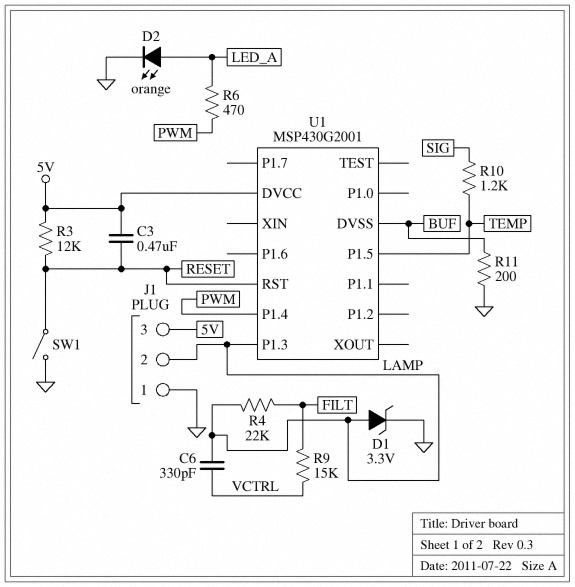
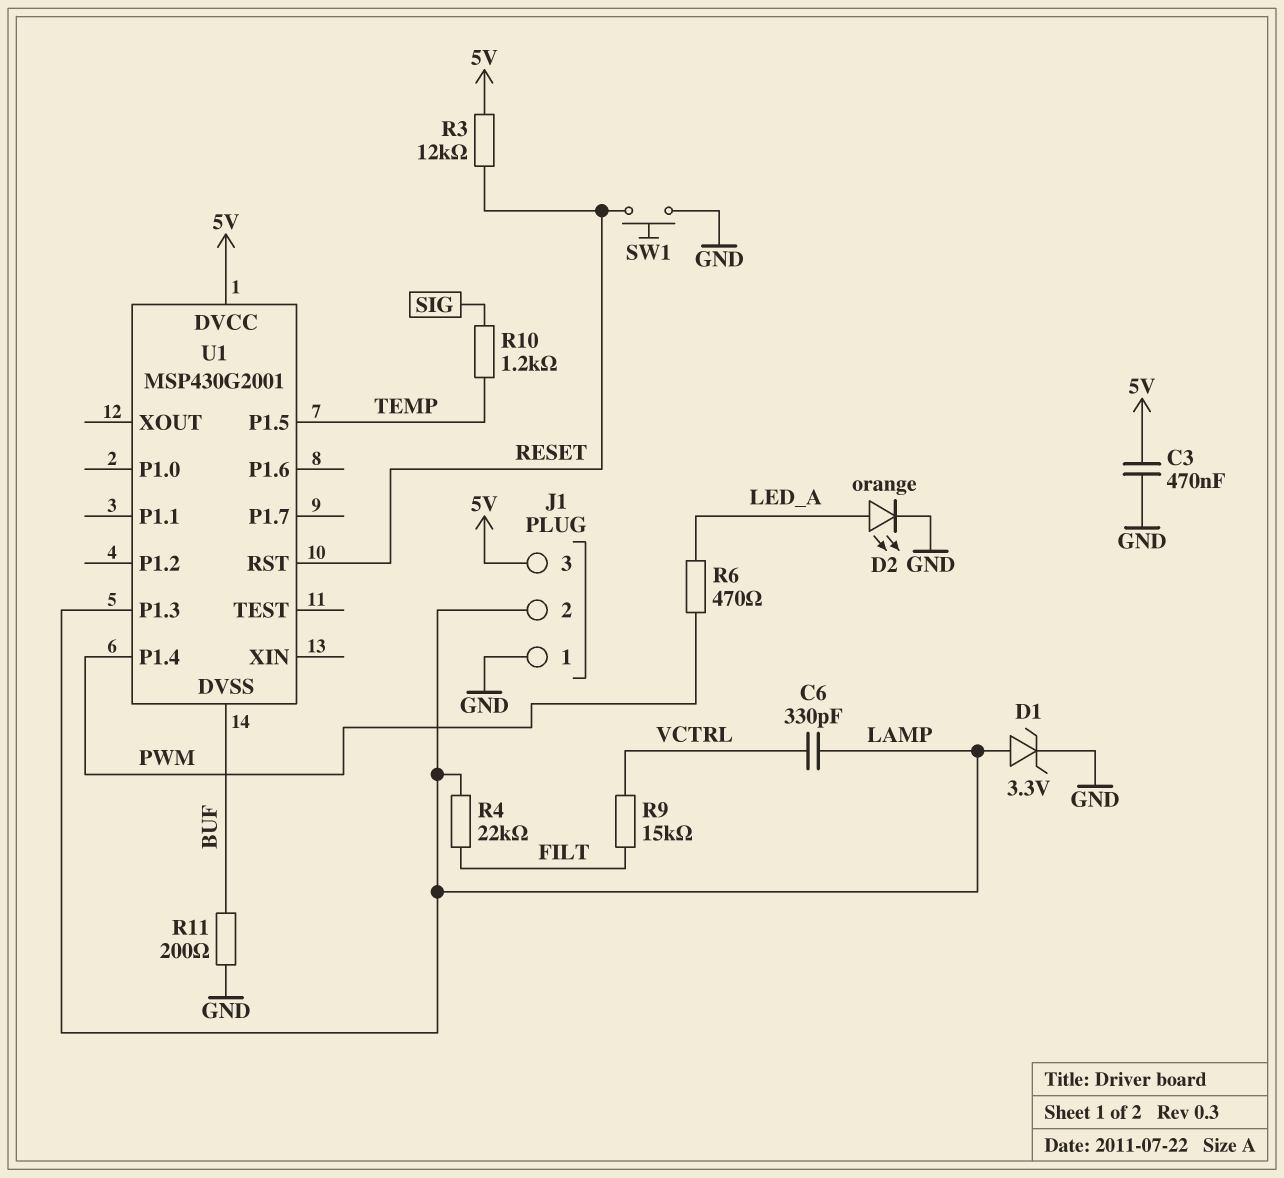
C3: 470nF (5V, RESET) -> 470nF (5V, GND)
SW1: switch (GND, RESET) -> button (GND, RESET)

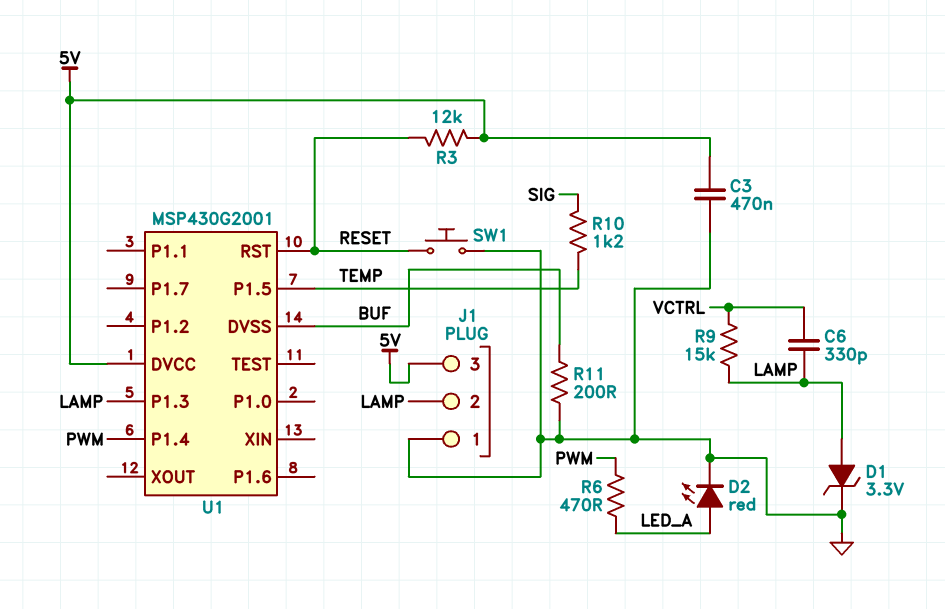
D2: LED orange (A LED_A, K GND) -> LED red (A LED_A, K GND)
R4: 22k (FILT, LAMP) -> none
R9: 15k (FILT, VCTRL) -> 15k (LAMP, VCTRL)

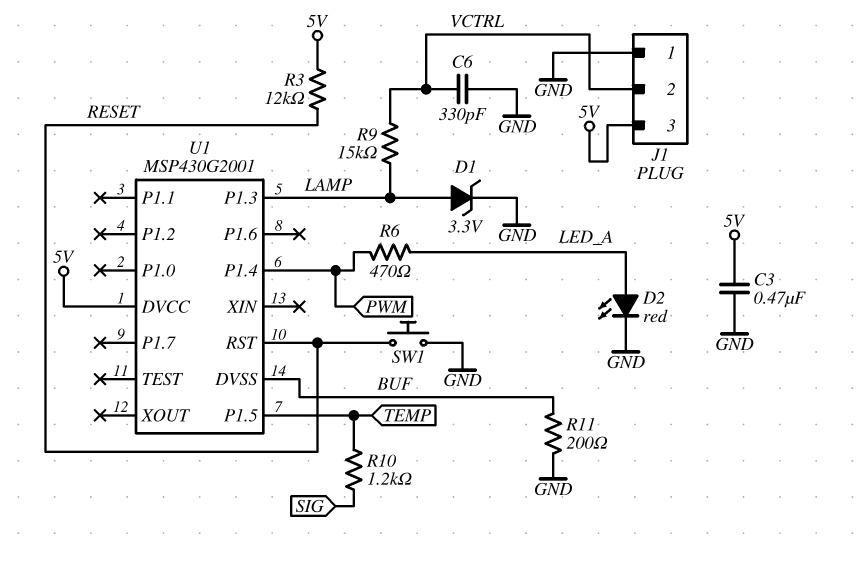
C6: 330pF (LAMP, VCTRL) -> 330pF (GND, VCTRL)
J1 pin 2: LAMP -> VCTRL

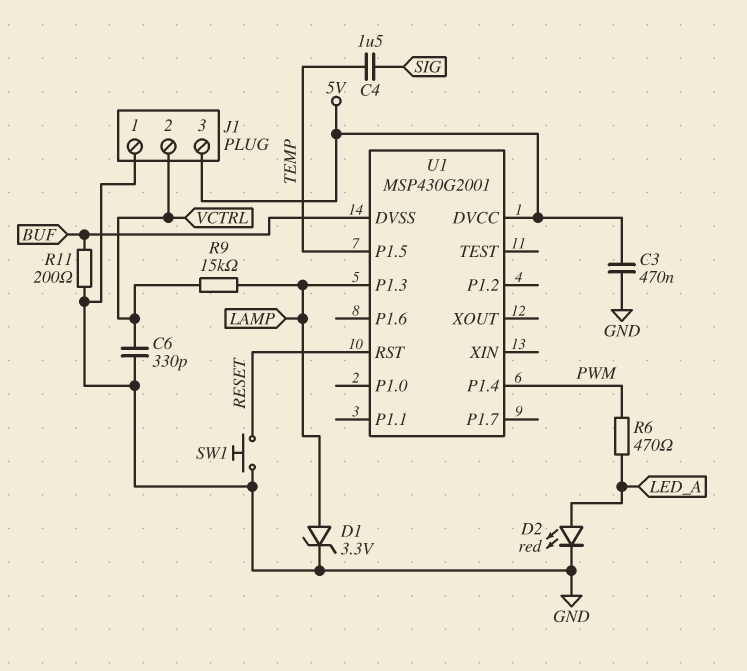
C4: none -> 1.5uF (SIG, TEMP)
R3: 12k (5V, RESET) -> none
R10: 1.2k (SIG, TEMP) -> none

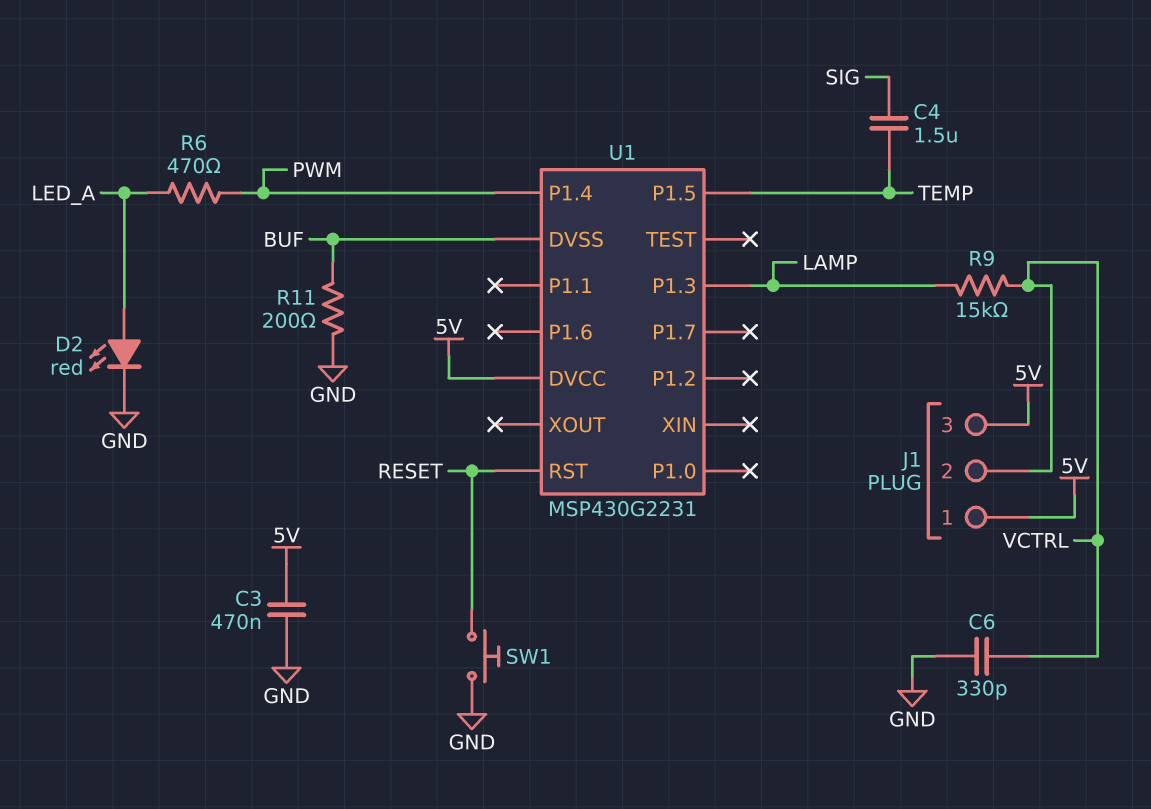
D1: zener 3.3V (A LAMP, K GND) -> none
J1 pin 1: GND -> 5V
U1: MSP430G2001 -> MSP430G2231

